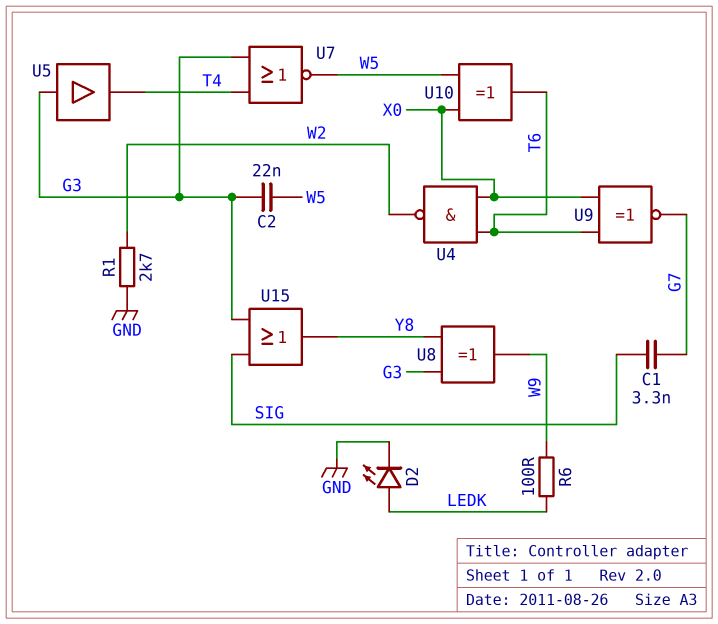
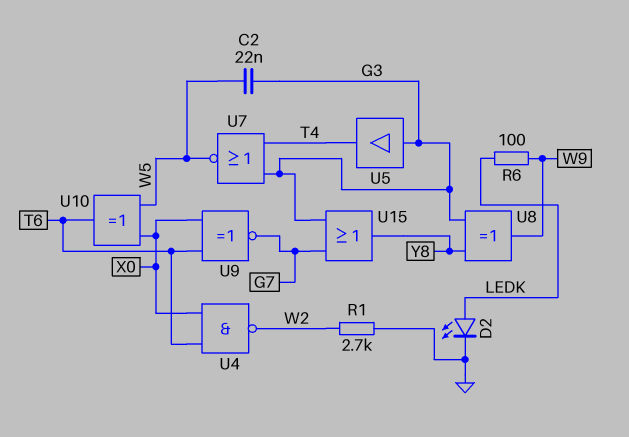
C1: 3.3nF (G7, SIG) -> none
U15: OR (in G3, in SIG, out Y8) -> OR (in G3, in G7, out Y8)

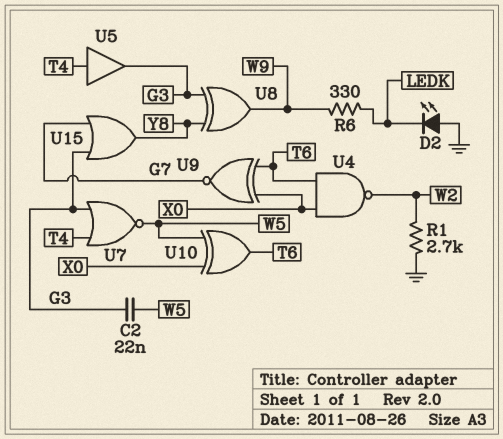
D2: LED (A LEDK, K GND) -> LED (A GND, K LEDK)
R6: 100 (LEDK, W9) -> 330 (LEDK, W9)
U5: buffer (in G3, out T4) -> buffer (in T4, out G3)

